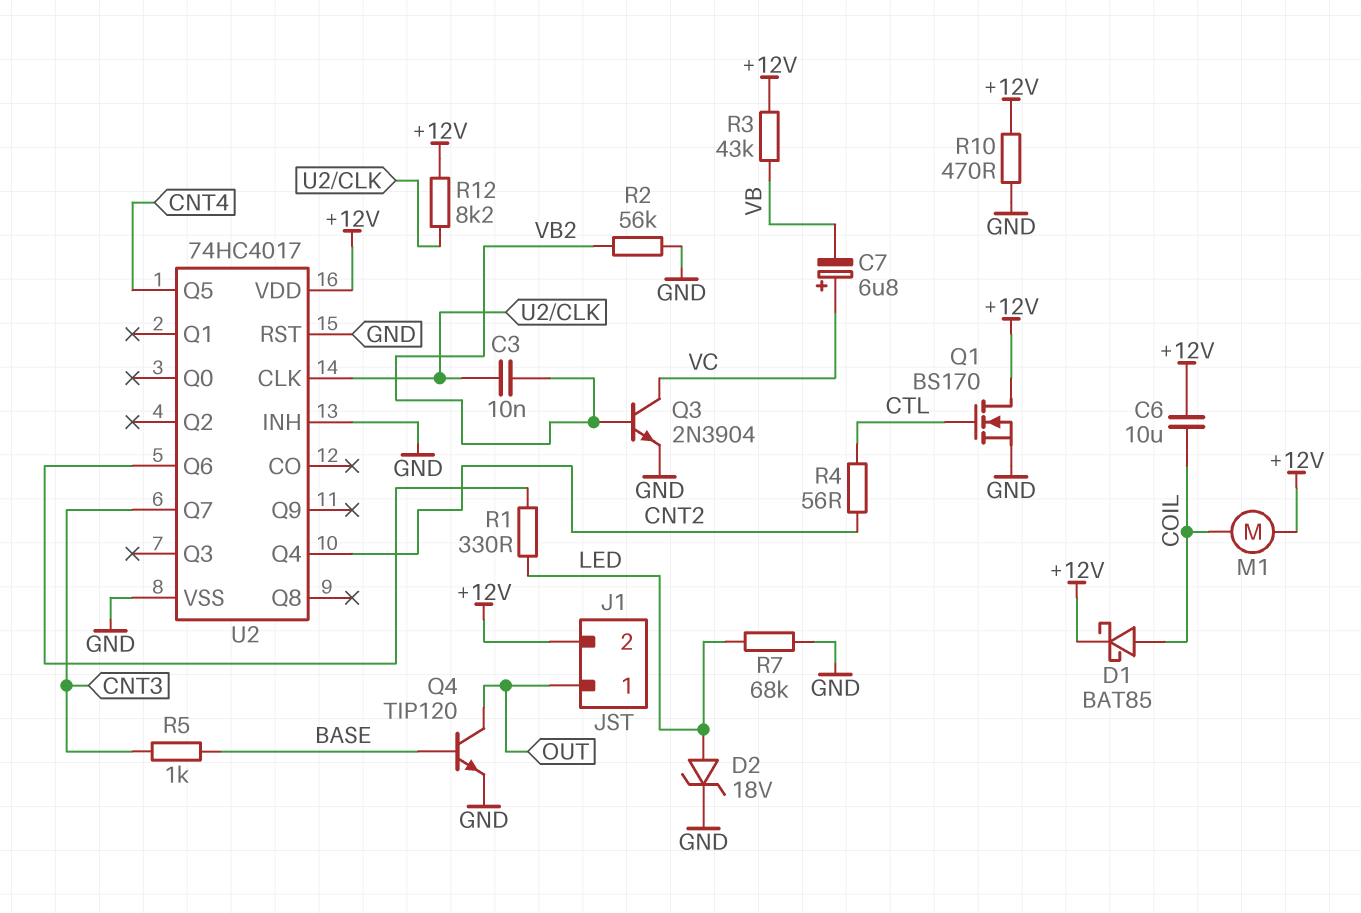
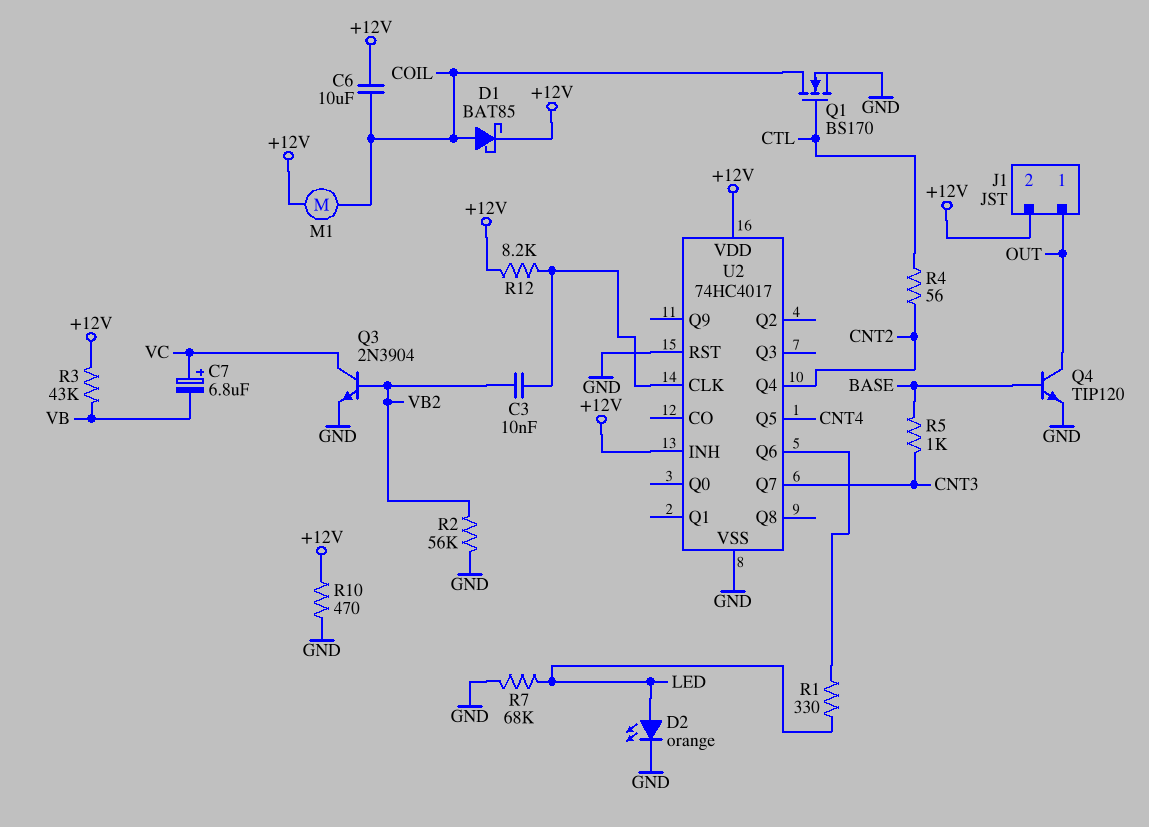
D2: zener 18V (A LED, K GND) -> LED orange (A LED, K GND)
Q1: NMOS BS170 (G CTL, D +12V, S GND) -> NMOS BS170 (G CTL, D COIL, S GND)
U2 pin INH: GND -> +12V

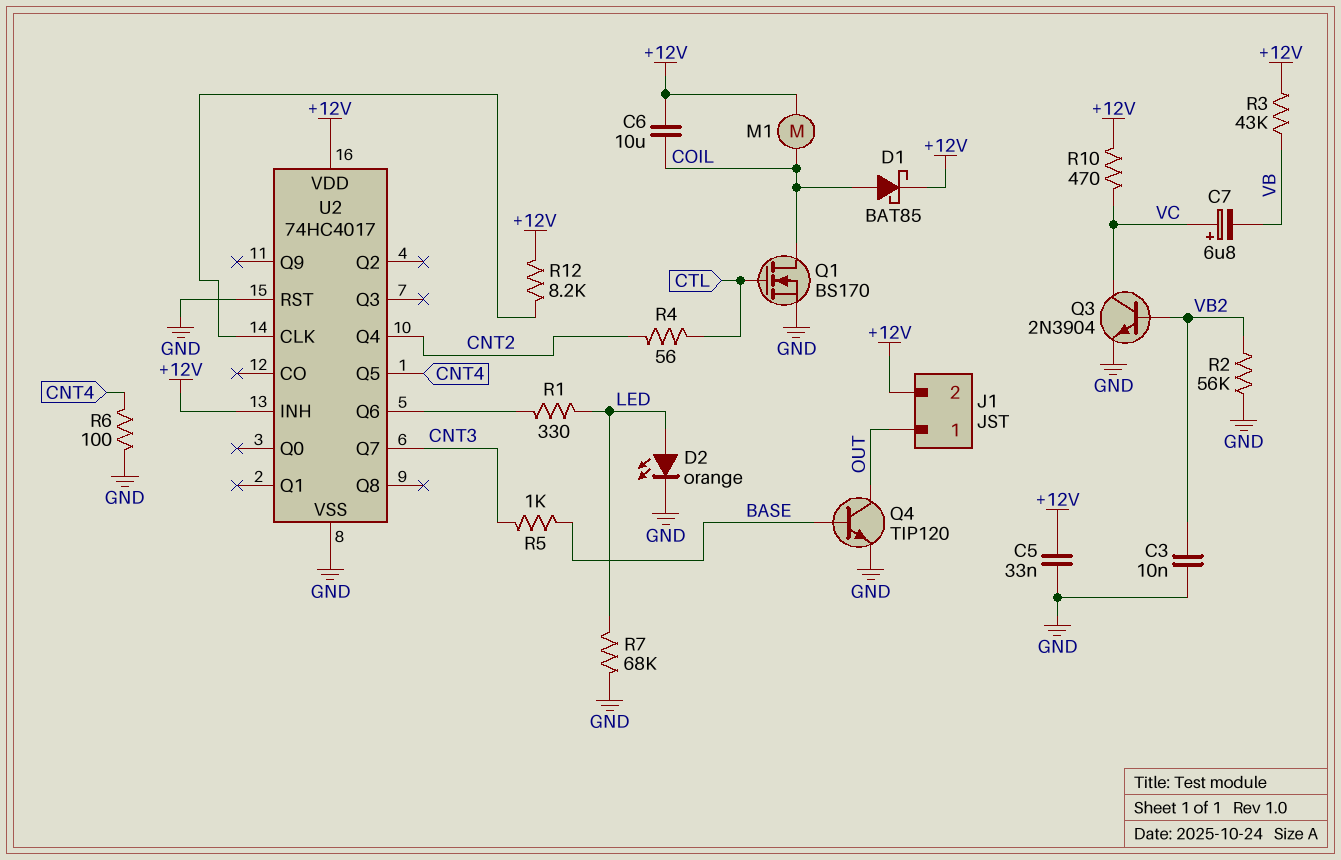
C3: 10nF (U2/CLK, VB2) -> 10nF (GND, VB2)
C5: none -> 33nF (+12V, GND)
R6: none -> 100 (CNT4, GND)
R10: 470 (+12V, GND) -> 470 (+12V, VC)

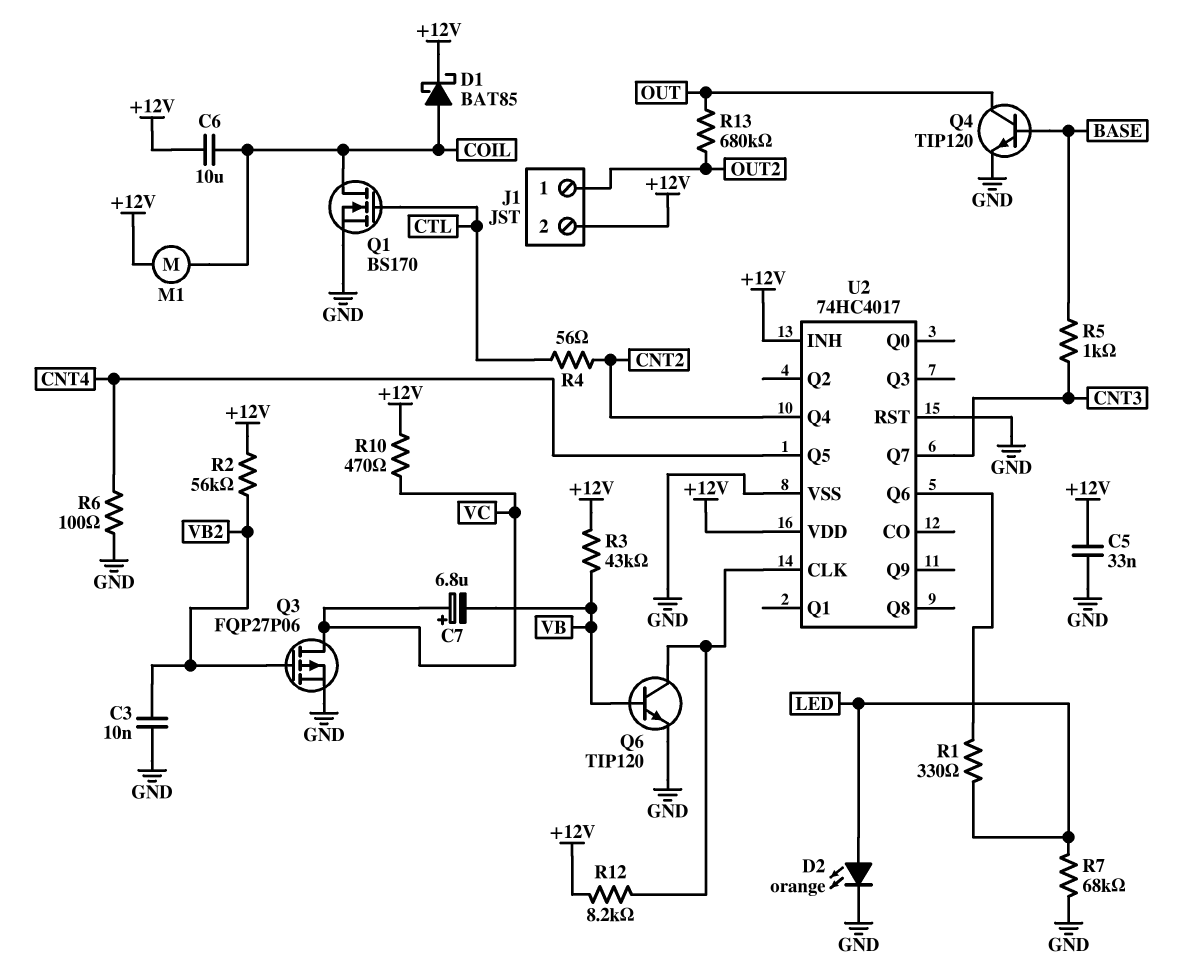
J1 pin 1: OUT -> OUT2
Q3: NPN 2N3904 (B VB2, C VC, E GND) -> PMOS FQP27P06 (G VB2, D VC, S GND)
Q6: none -> NPN TIP120 (B VB, C U2/CLK, E GND)
R2: 56k (GND, VB2) -> 56k (+12V, VB2)
R13: none -> 680k (OUT, OUT2)

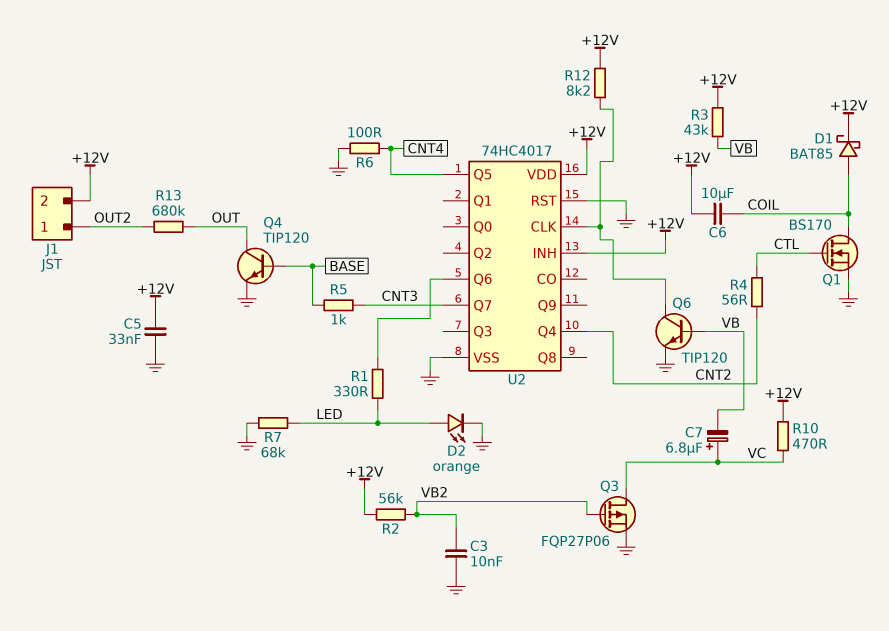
M1: motor (+12V, COIL) -> none

